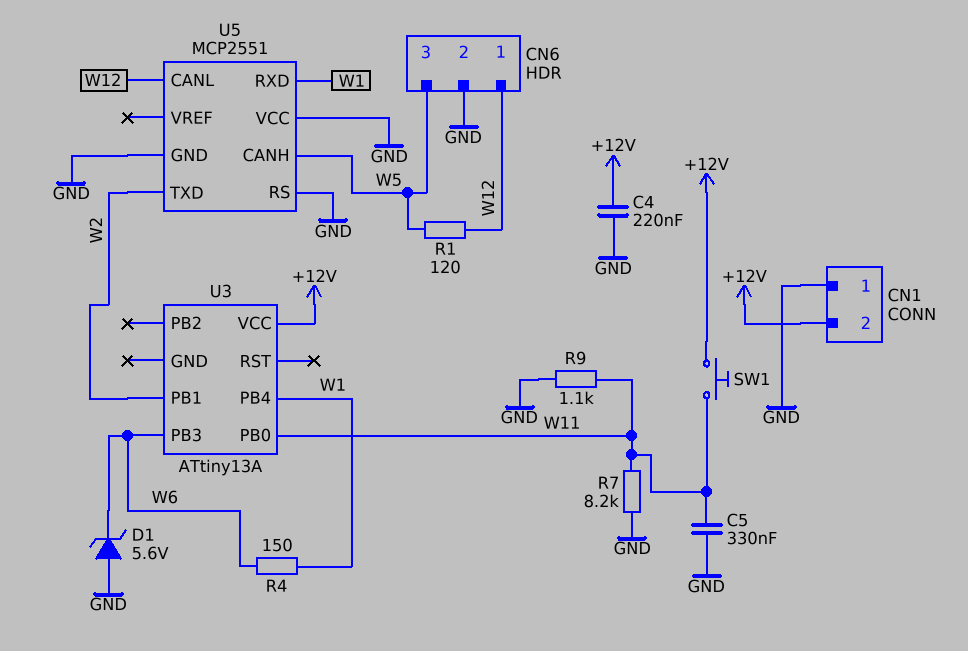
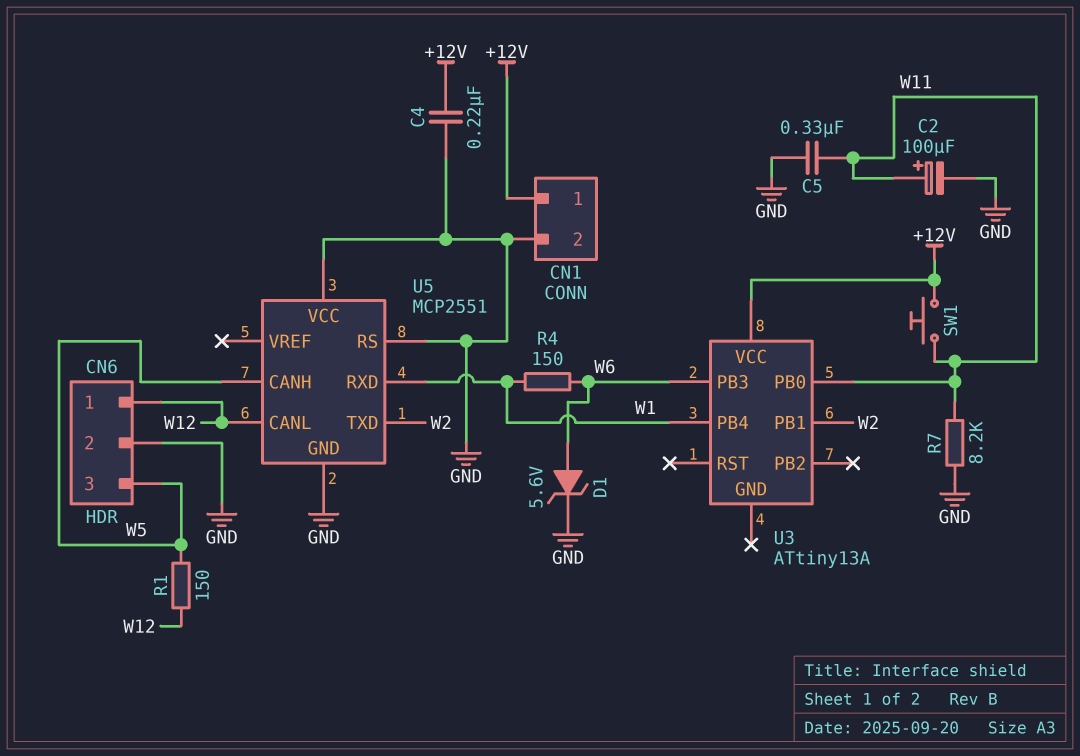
C2: none -> 100uF (plus W11, minus GND)
CN1 pin 1: GND -> +12V
CN1 pin 2: +12V -> GND
D1: zener 5.6V (A GND, K W6) -> zener 5.6V (A W6, K GND)
R1: 120 (W5, W12) -> 150 (W5, W12)
R9: 1.1k (GND, W11) -> none

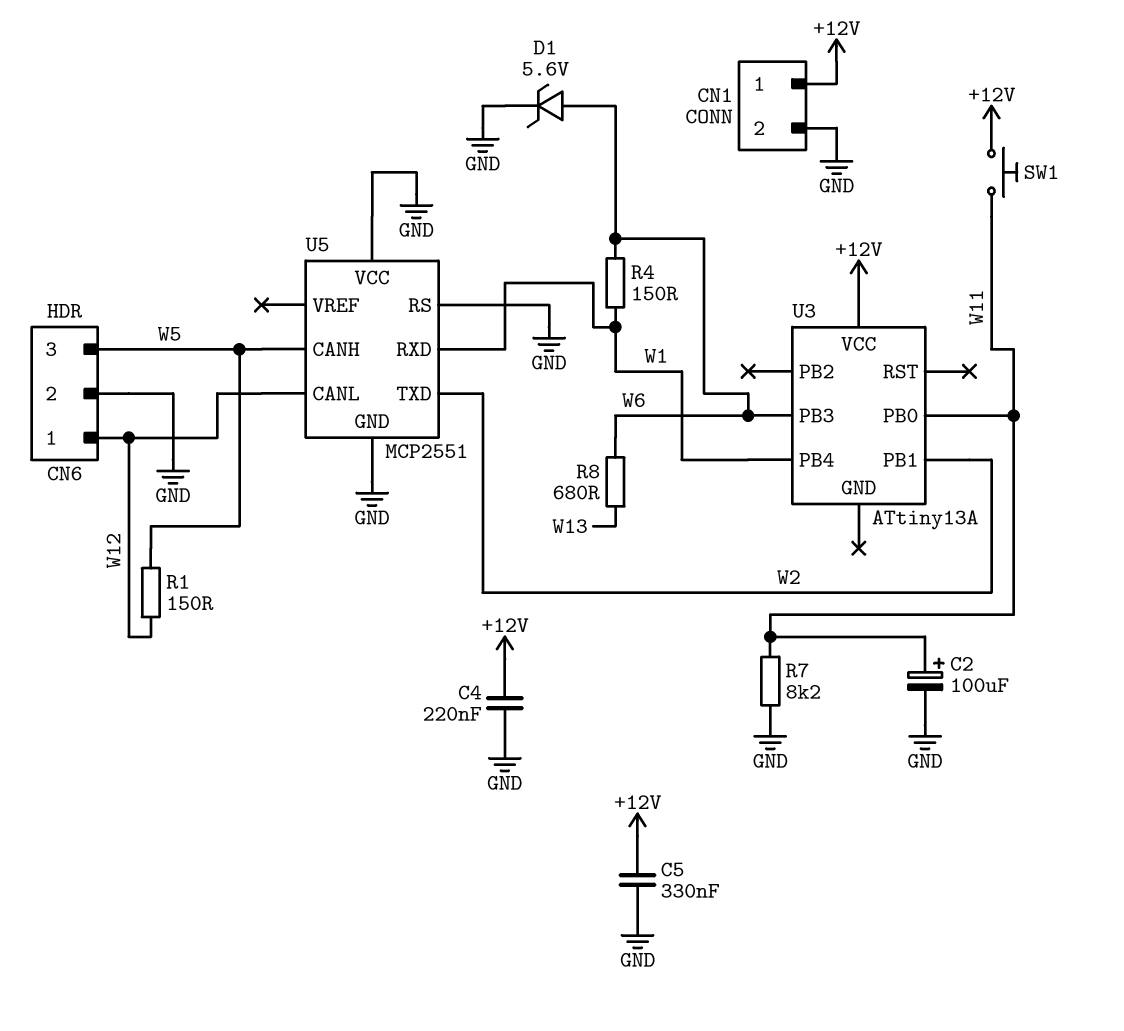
C5: 330nF (GND, W11) -> 330nF (+12V, GND)
R8: none -> 680 (W6, W13)

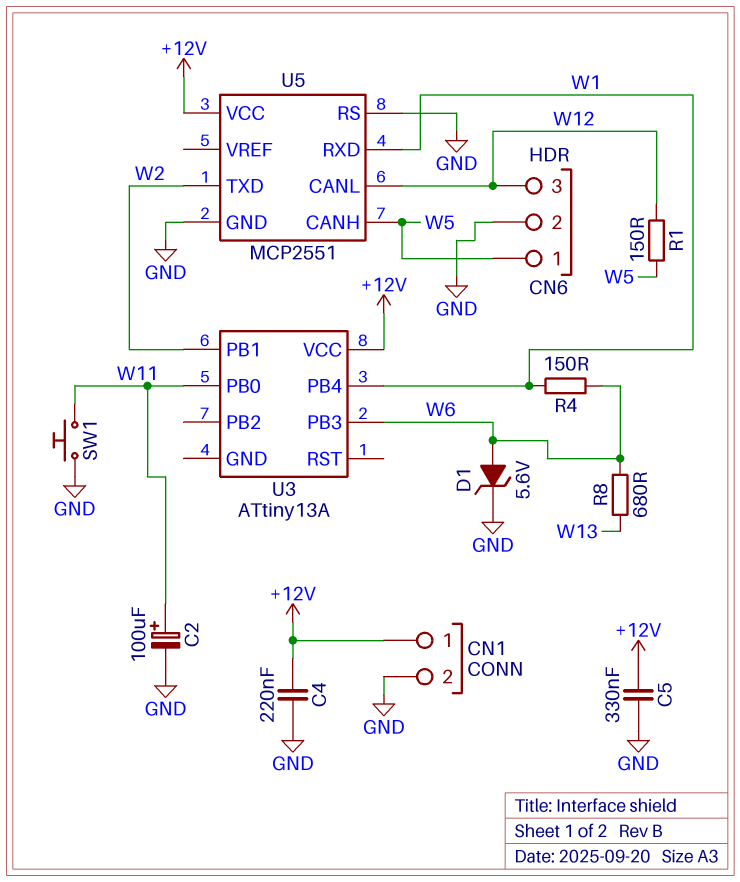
CN6 pin 1: W12 -> W5
CN6 pin 3: W5 -> W12
R7: 8.2k (GND, W11) -> none
SW1: button (+12V, W11) -> button (GND, W11)
U5 pin VCC: GND -> +12V

